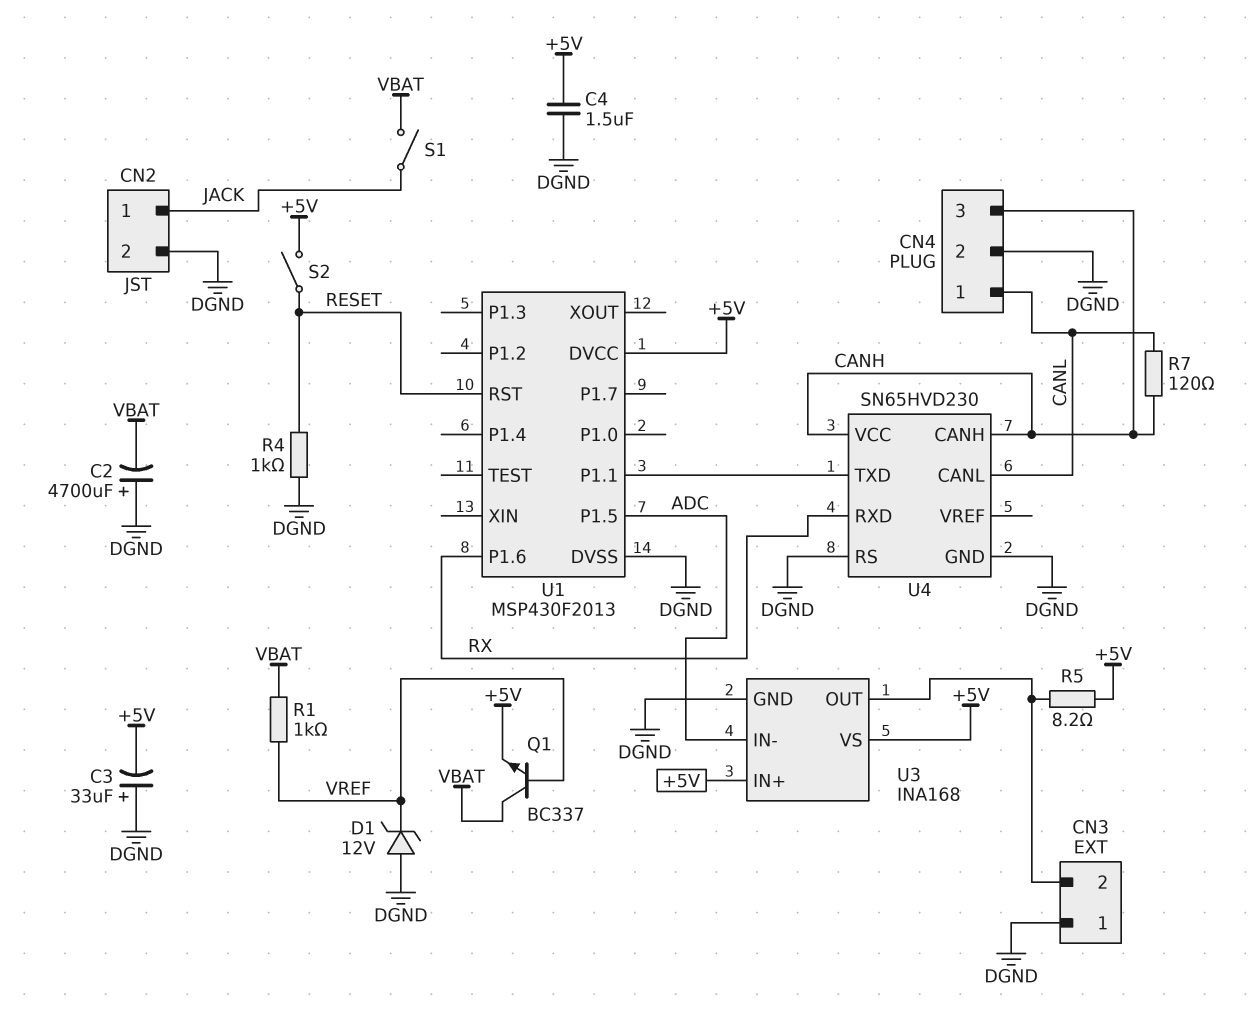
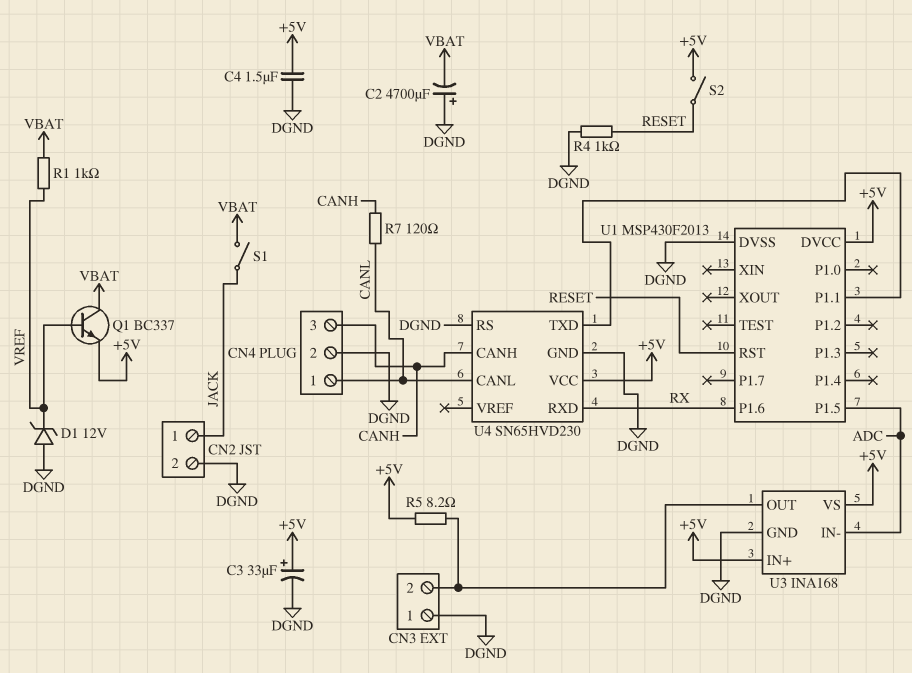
C3: 33uF (plus DGND, minus +5V) -> 33uF (plus +5V, minus DGND)
U4 pin VCC: CANH -> +5V

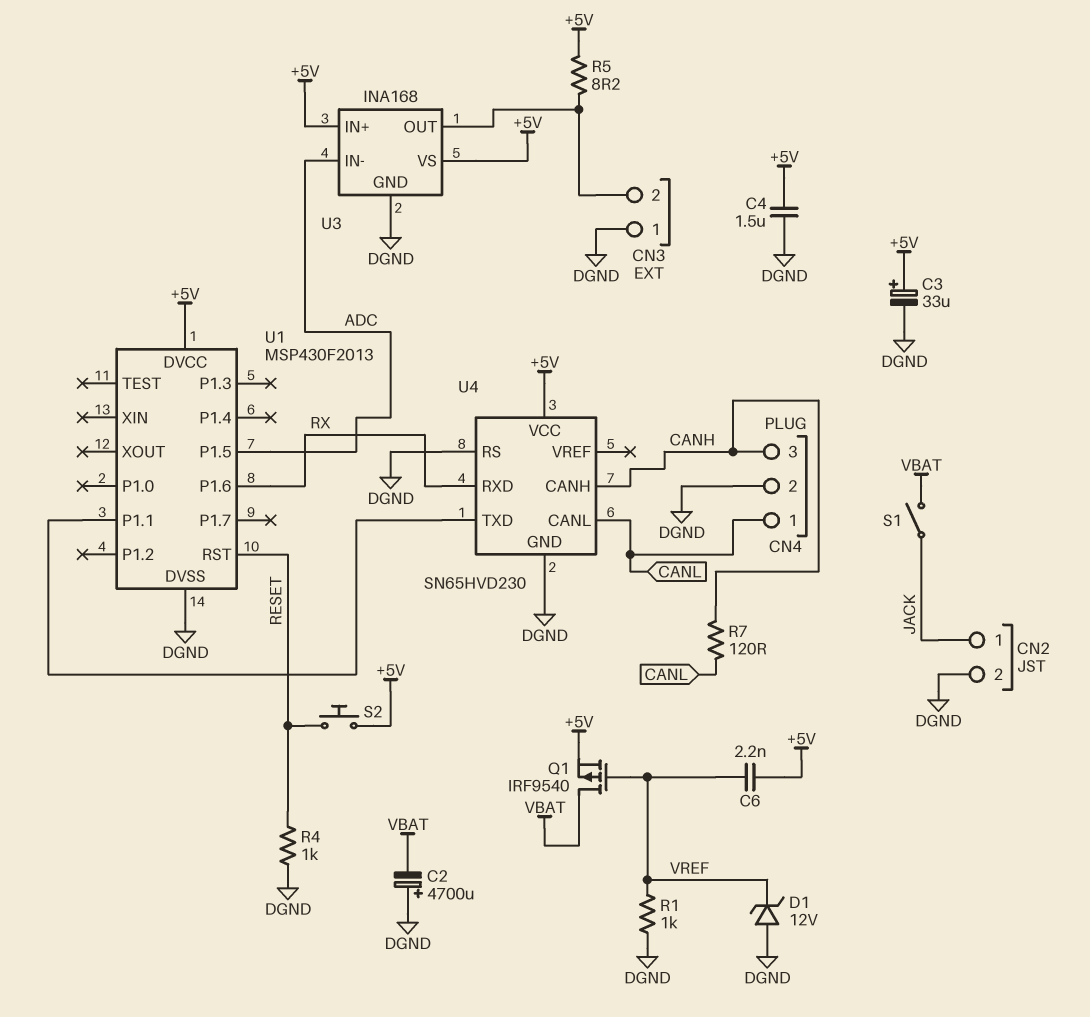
C6: none -> 2.2nF (+5V, VREF)
Q1: NPN BC337 (B VREF, C VBAT, E +5V) -> PMOS IRF9540 (G VREF, D VBAT, S +5V)
R1: 1k (VBAT, VREF) -> 1k (DGND, VREF)
S2: switch (+5V, RESET) -> button (+5V, RESET)

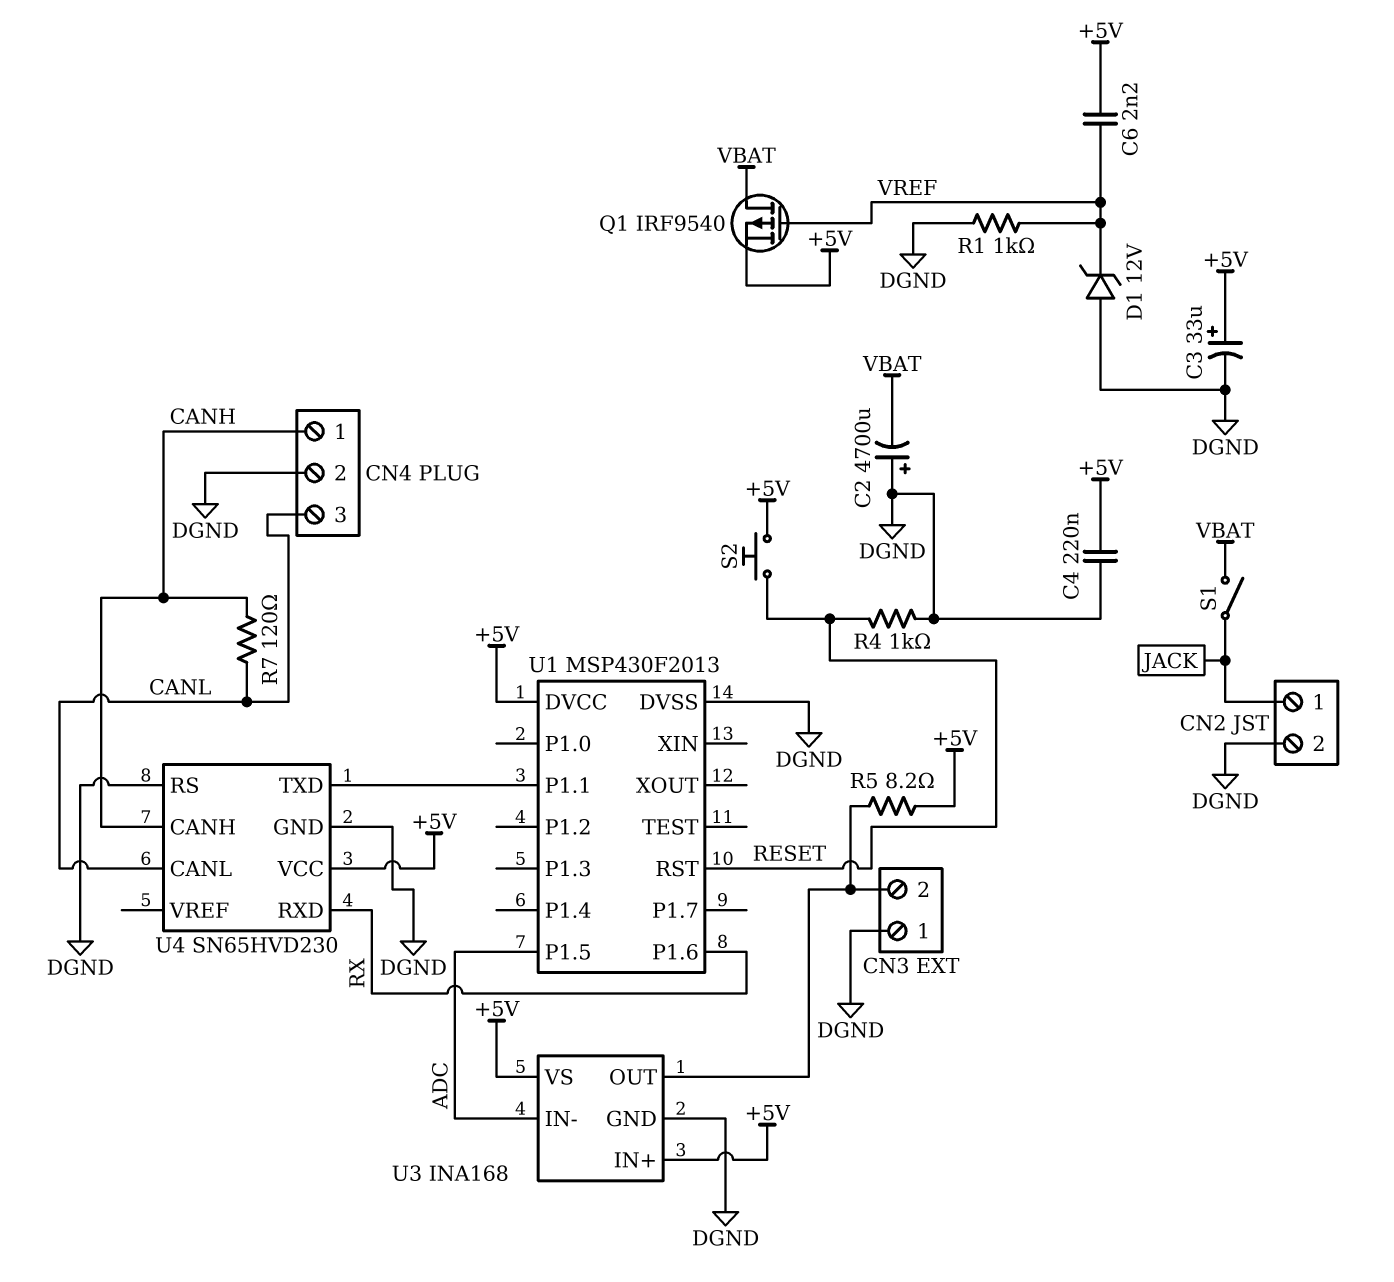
C4: 1.5uF (+5V, DGND) -> 220nF (+5V, DGND)
CN4 pin 1: CANL -> CANH
CN4 pin 3: CANH -> CANL

